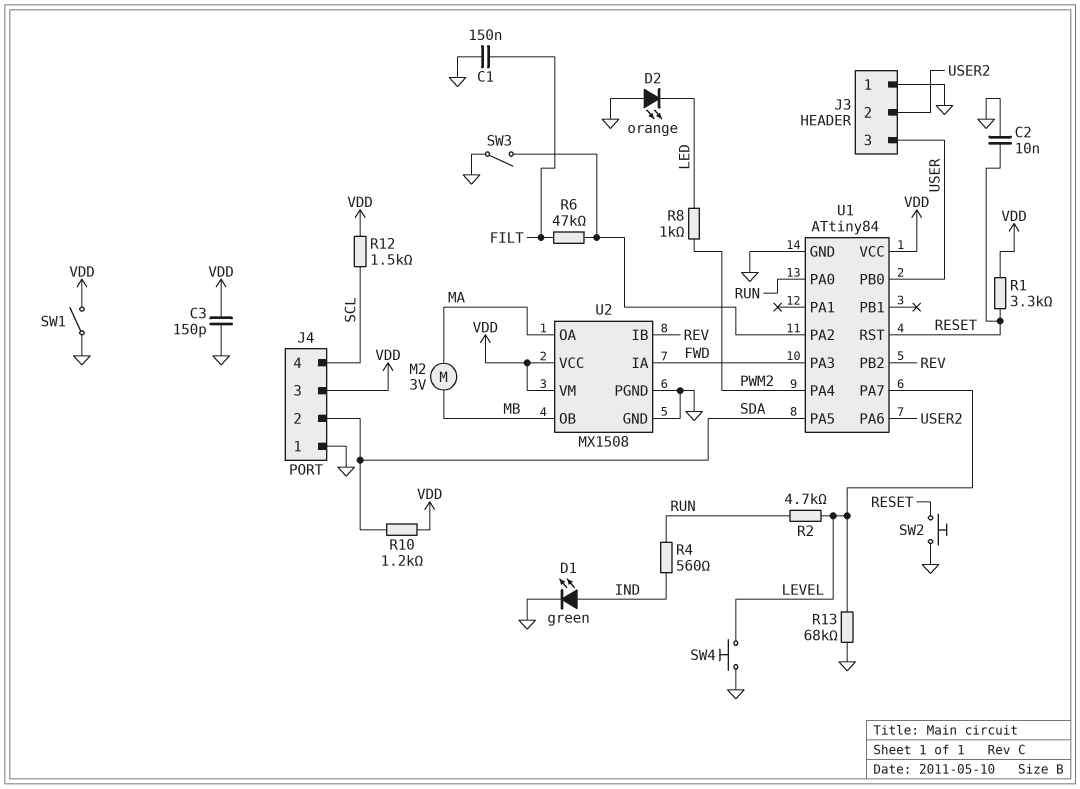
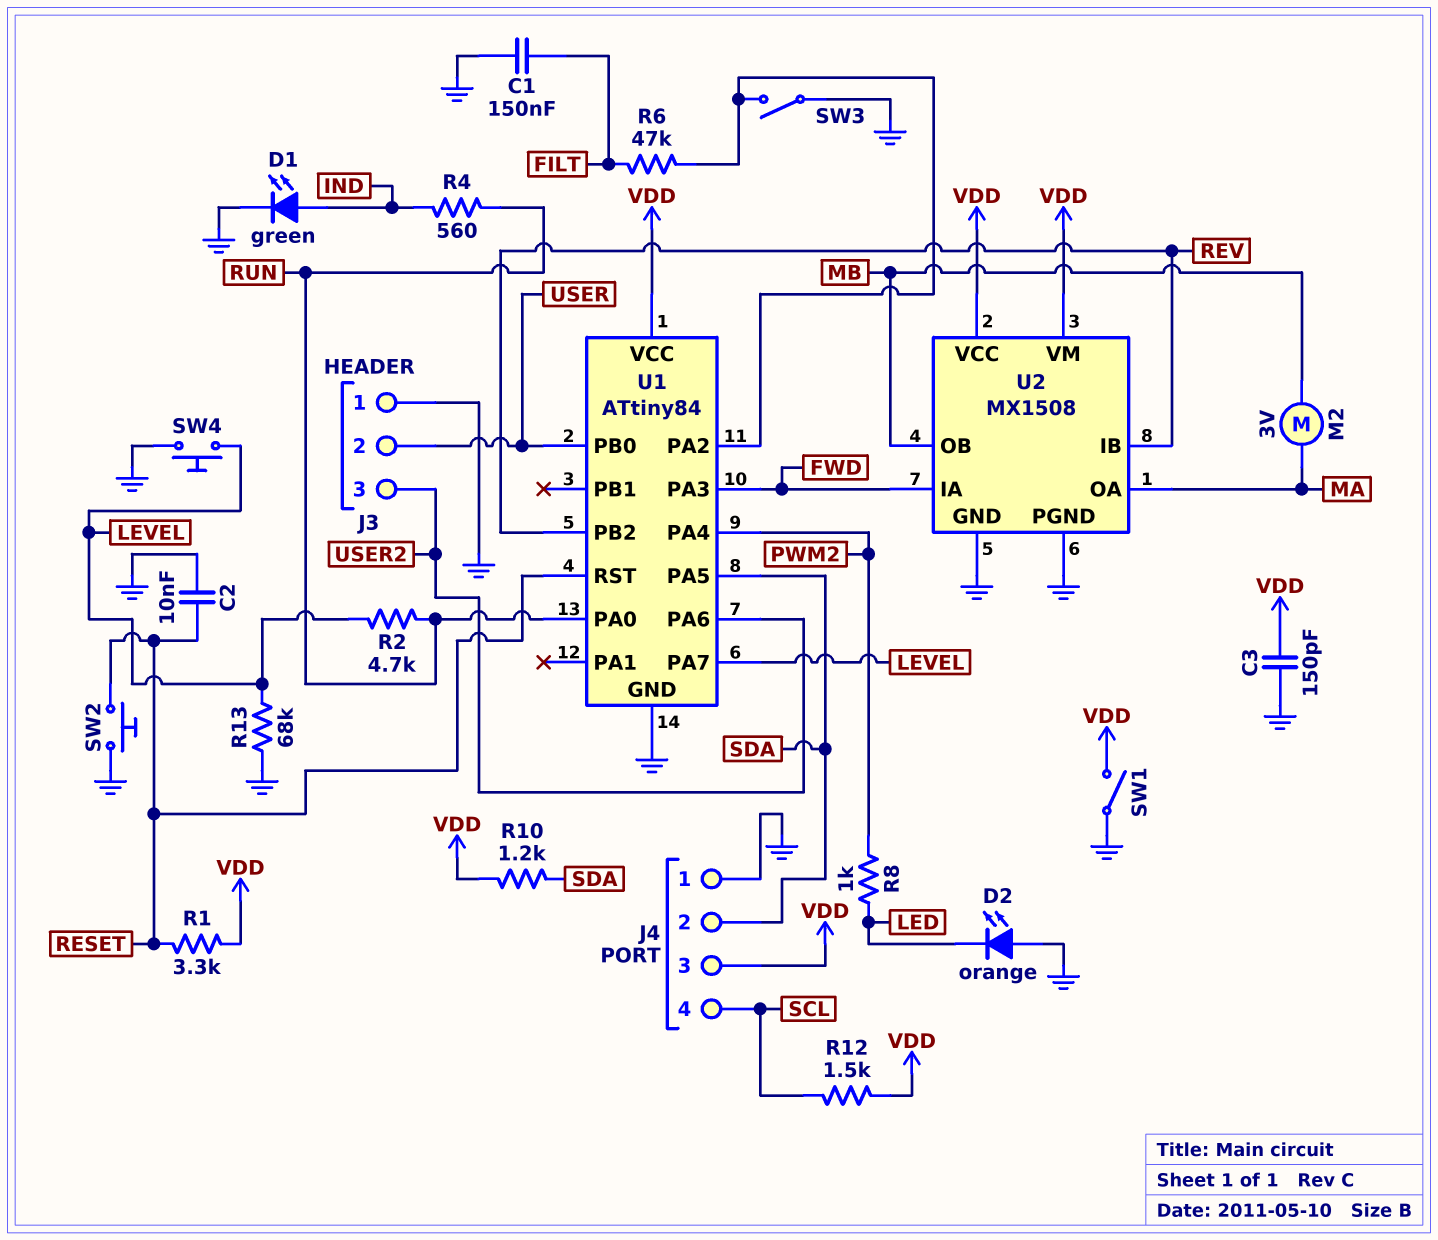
J3 pin 2: USER2 -> USER
J3 pin 3: USER -> USER2

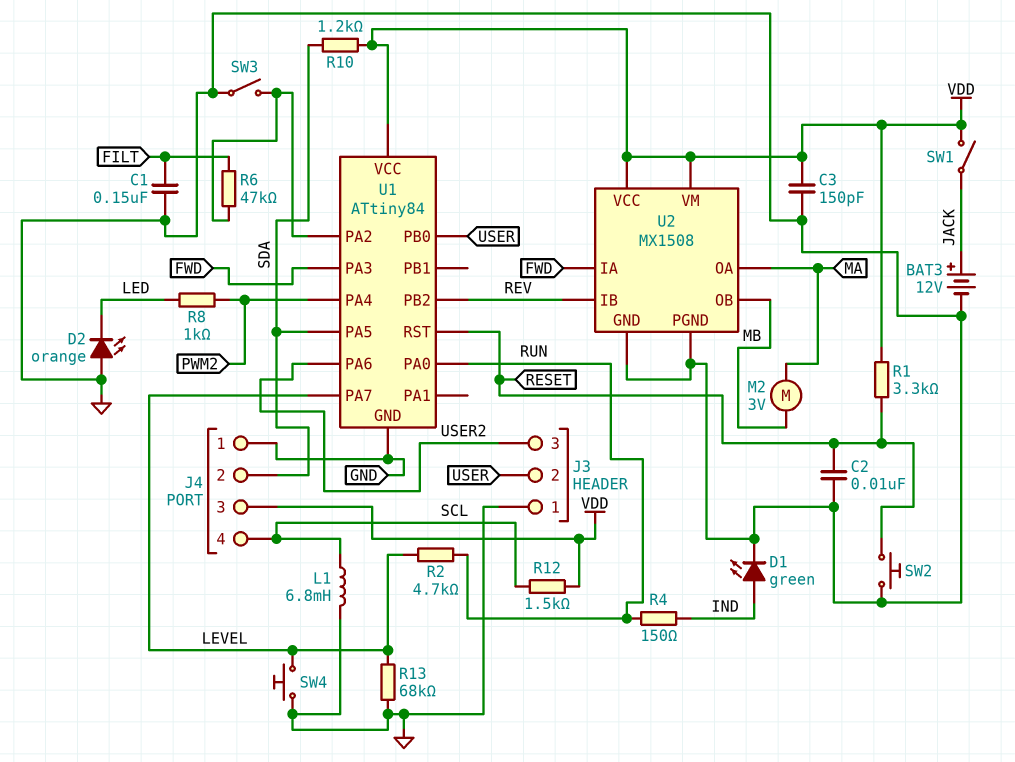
BAT3: none -> 12V (plus JACK, minus GND)
L1: none -> 6.8mH (GND, SCL)
R4: 560 (IND, RUN) -> 150 (IND, RUN)
SW1: switch (GND, VDD) -> switch (JACK, VDD)

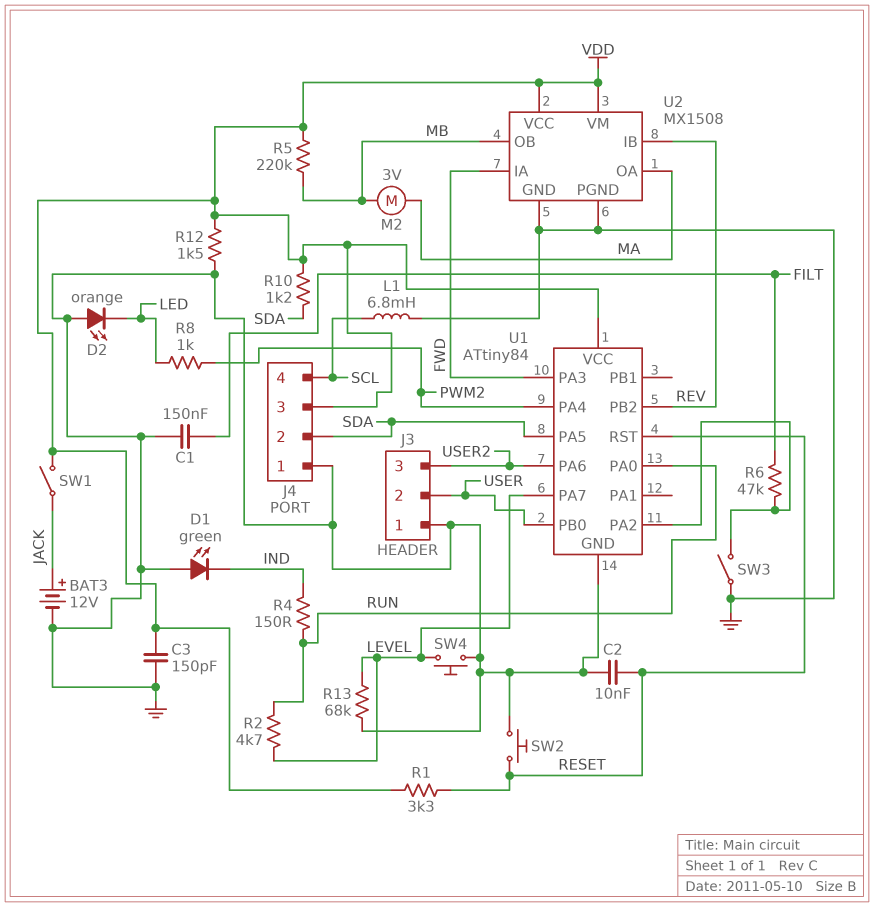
D1: LED green (A IND, K GND) -> LED green (A GND, K IND)
R5: none -> 220k (MB, VDD)
R12: 1.5k (SCL, VDD) -> 1.5k (GND, VDD)

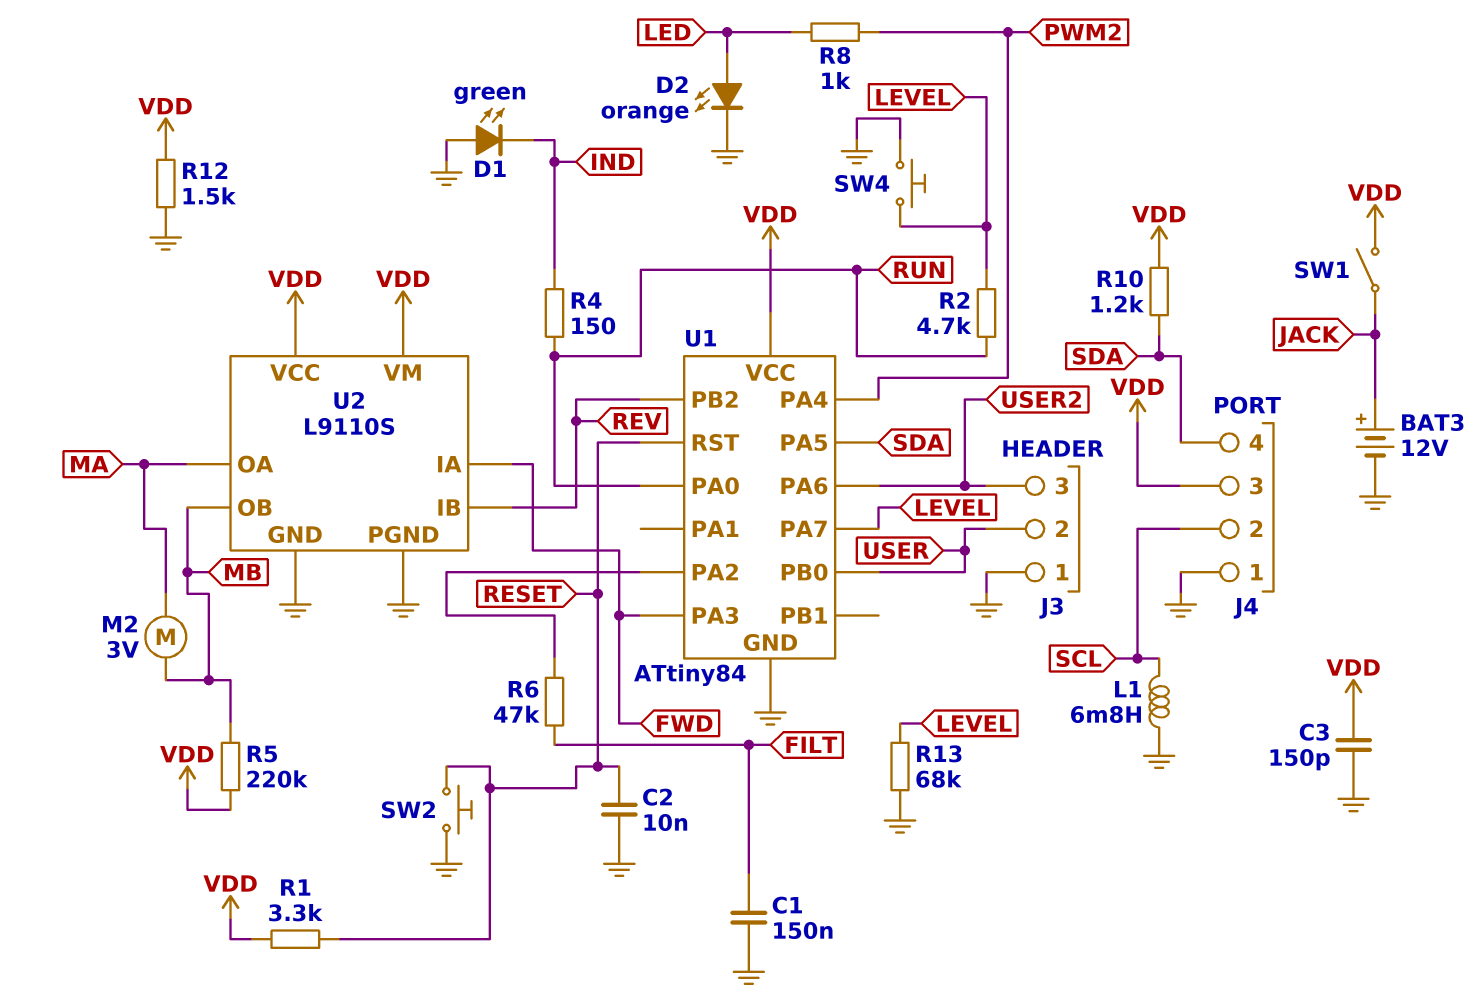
D2: LED orange (A GND, K LED) -> LED orange (A LED, K GND)
J4 pin 2: SDA -> SCL
J4 pin 4: SCL -> SDA
SW3: switch (GND, U1/PA2) -> none
U2: MX1508 -> L9110S

